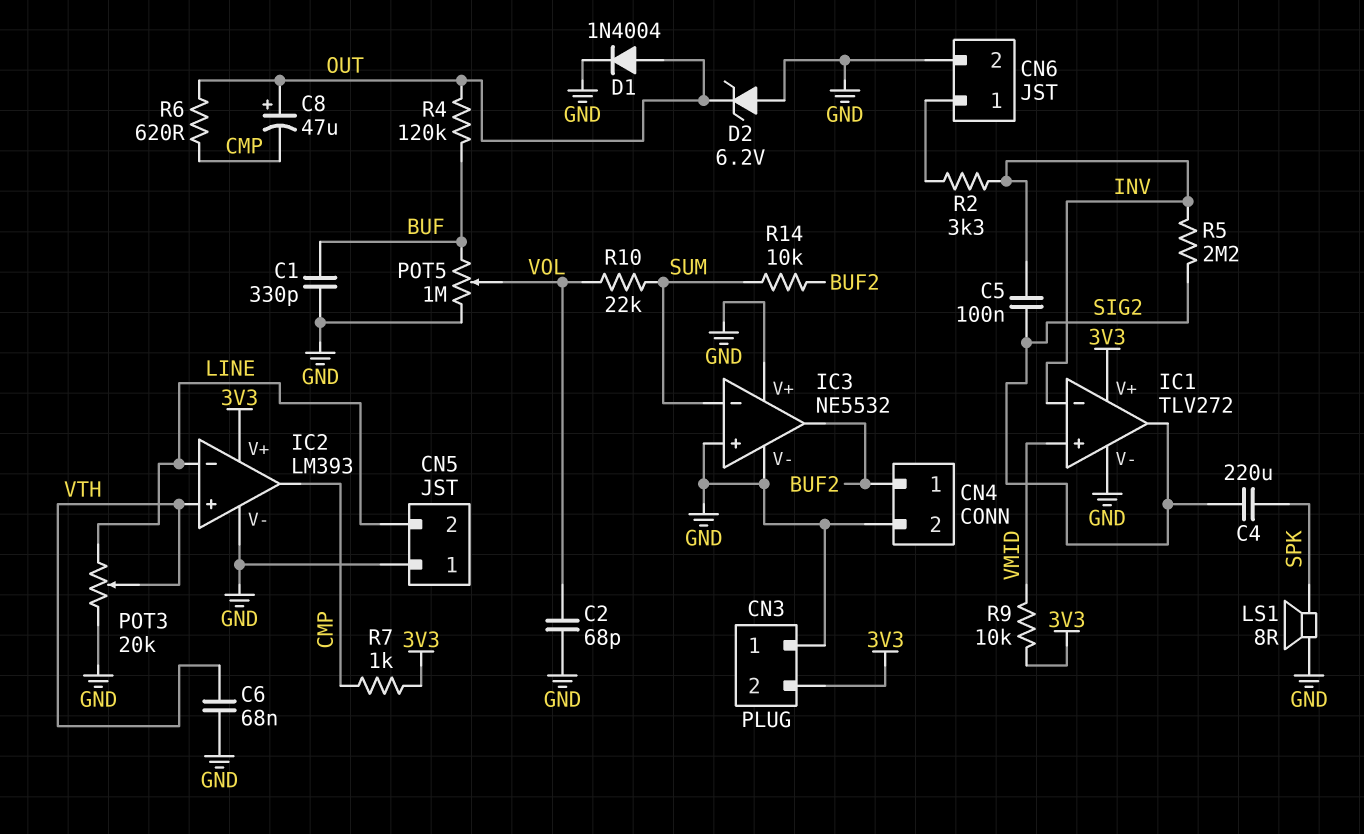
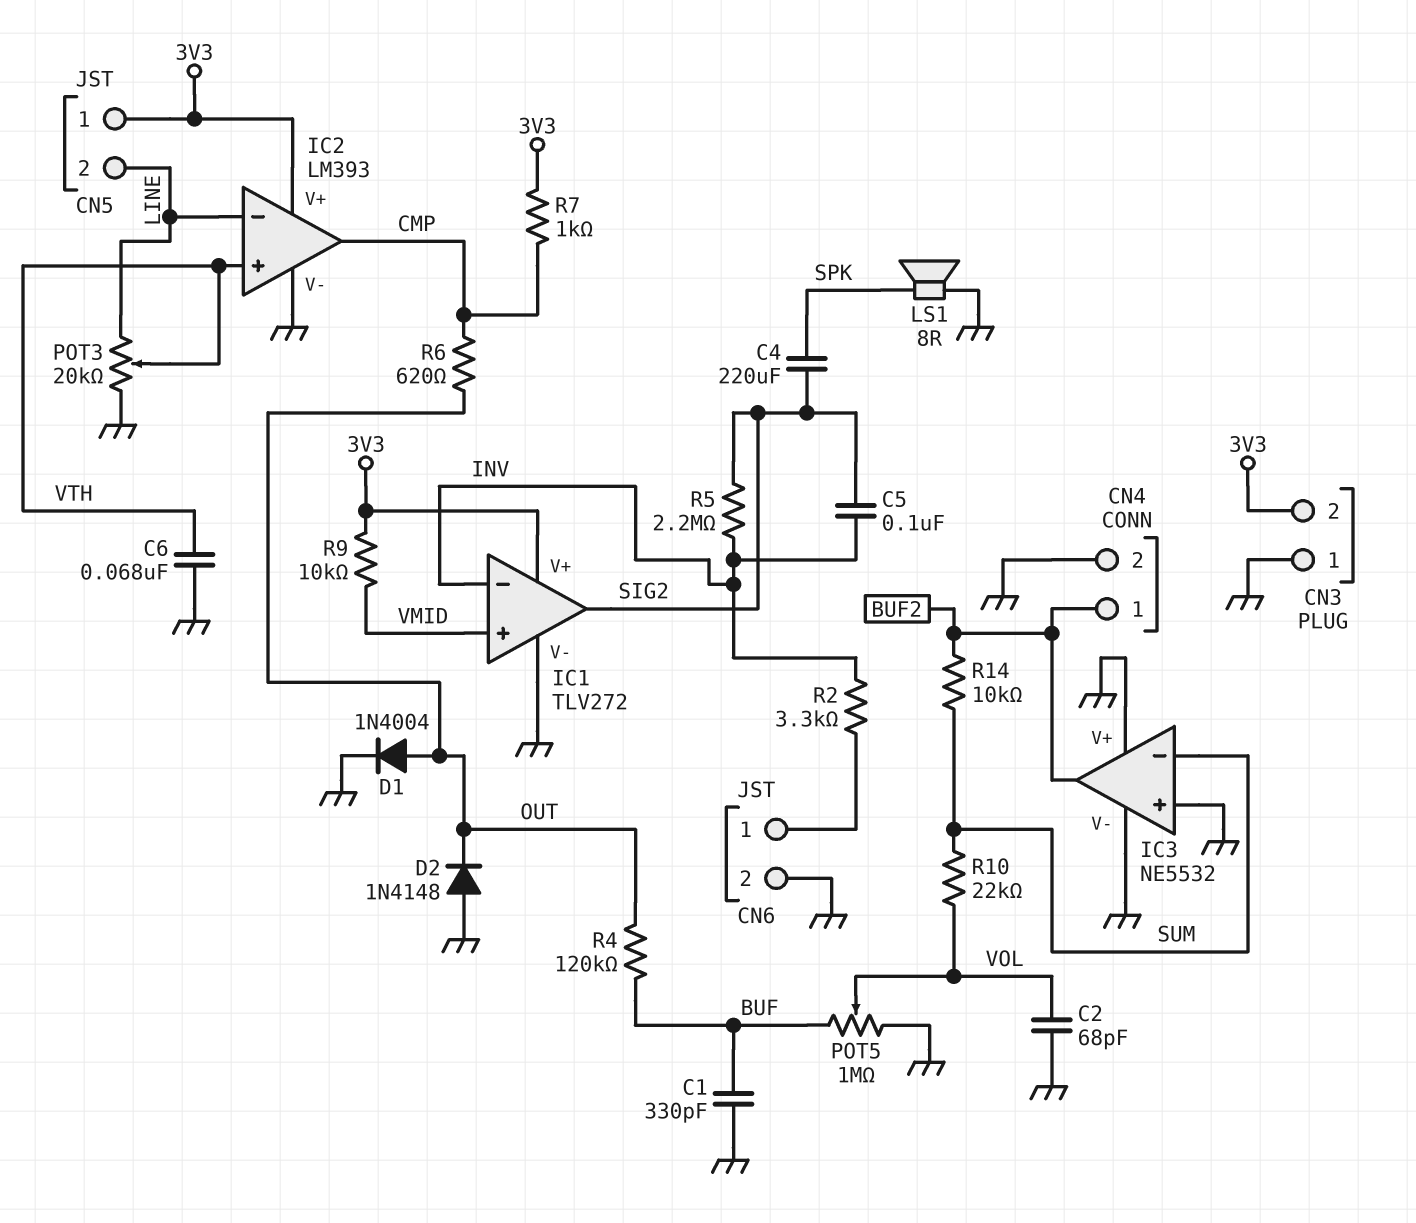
C8: 47uF (plus OUT, minus CMP) -> none
CN5 pin 1: GND -> 3V3
D2: zener 6.2V (A GND, K OUT) -> diode 1N4148 (A GND, K OUT)

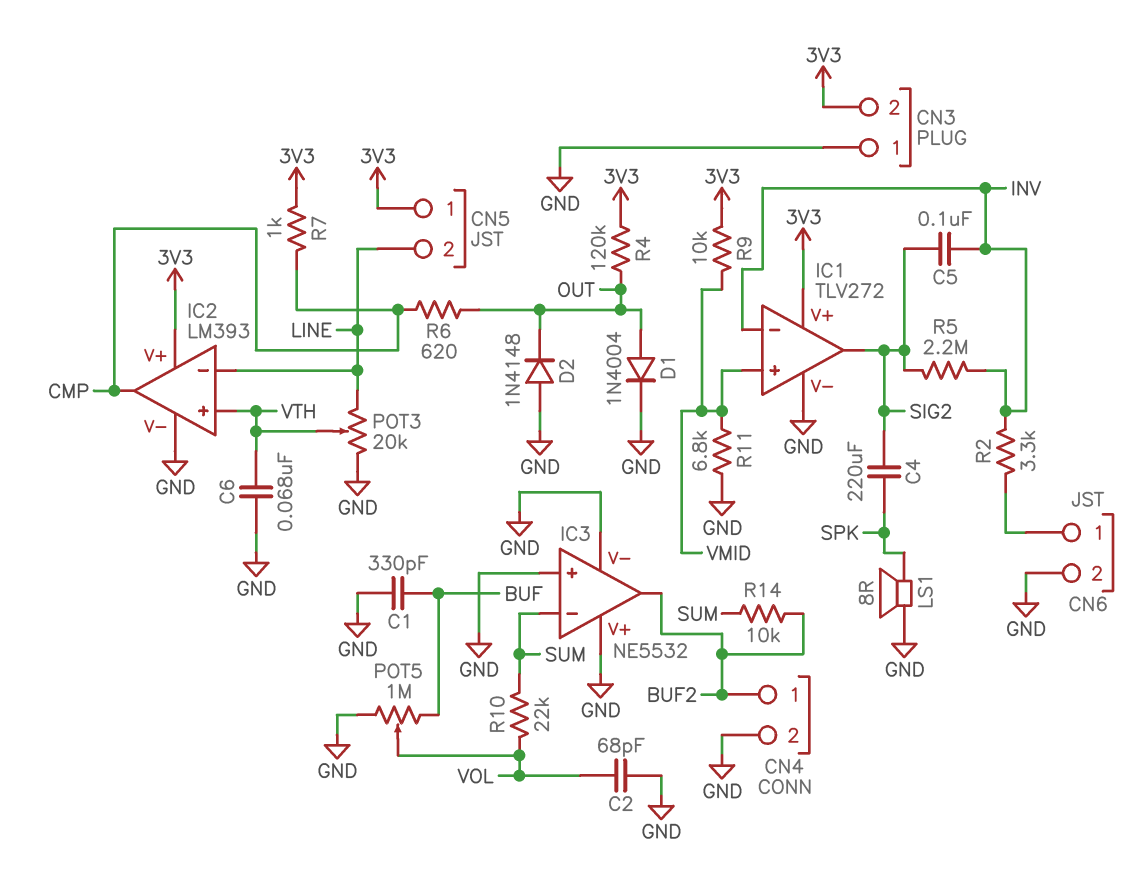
R4: 120k (BUF, OUT) -> 120k (3V3, OUT)
R11: none -> 6.8k (GND, VMID)

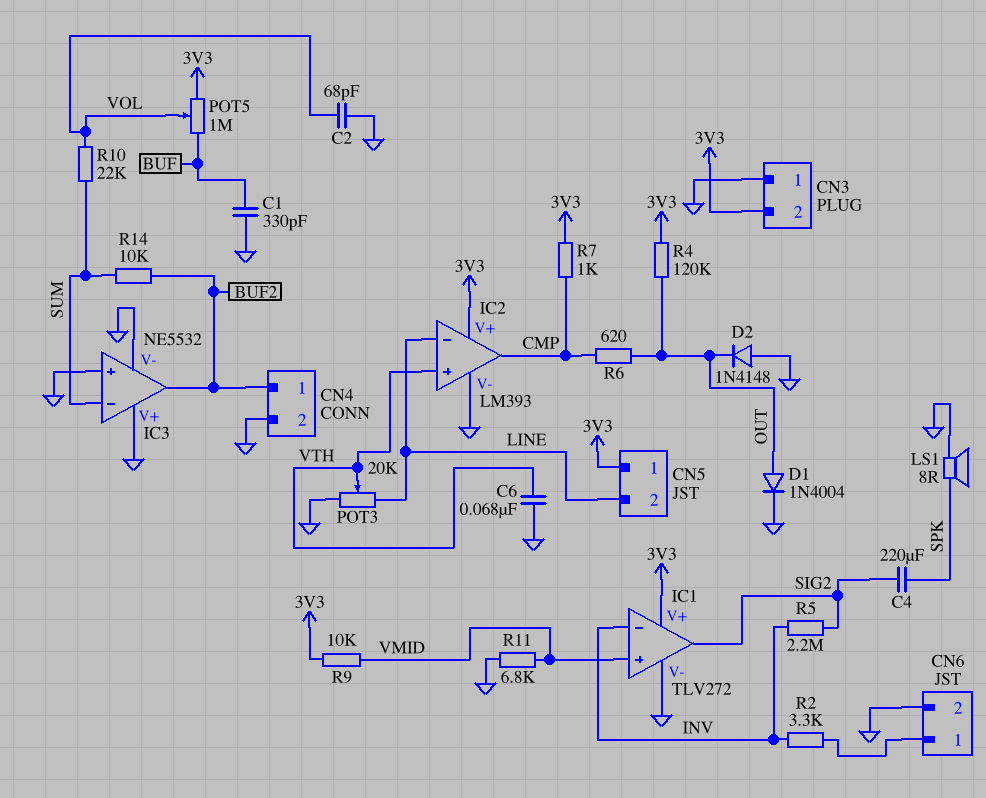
C5: 100nF (INV, SIG2) -> none
POT5: 1M (BUF, GND, wiper VOL) -> 1M (3V3, BUF, wiper VOL)

